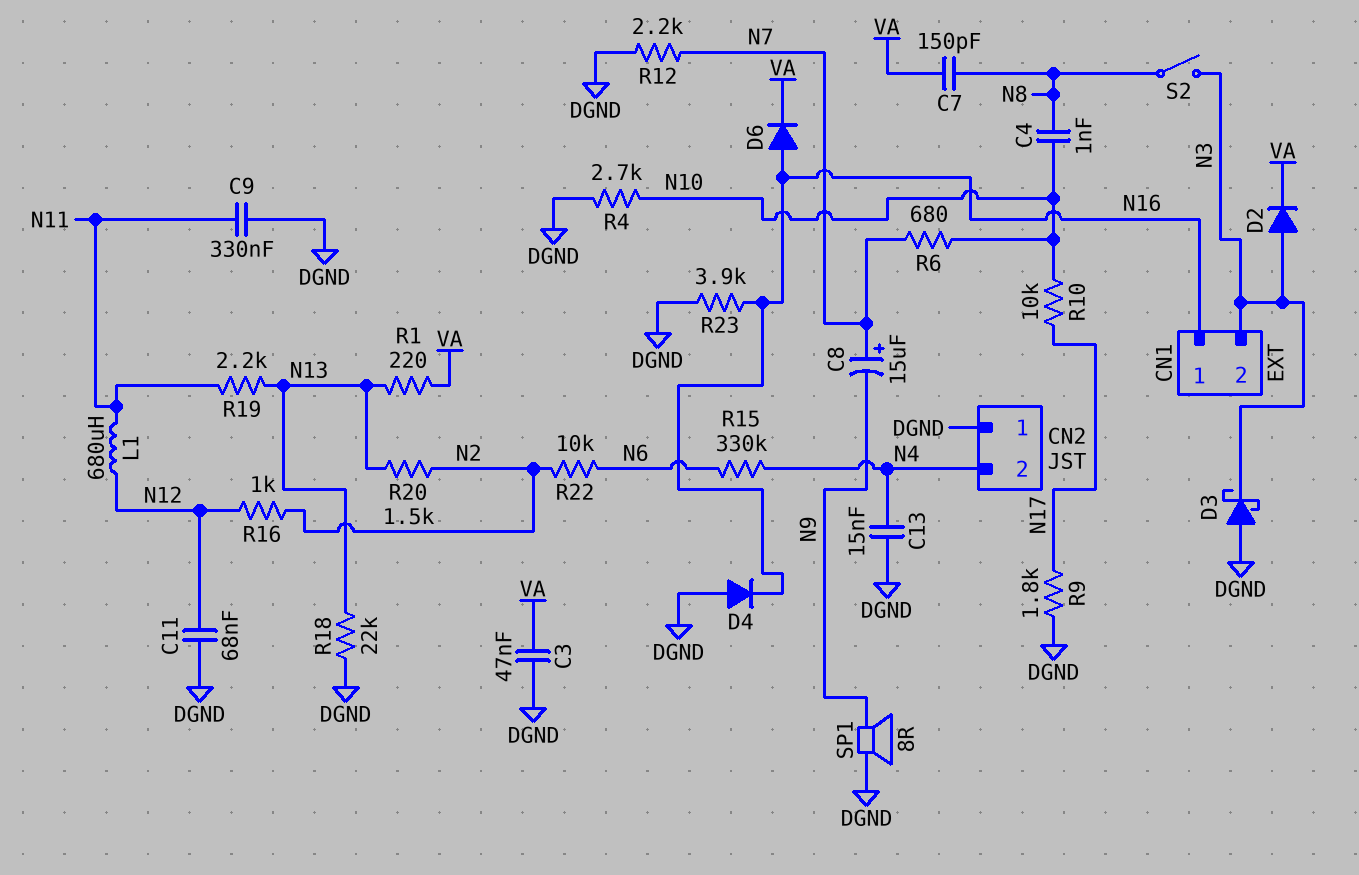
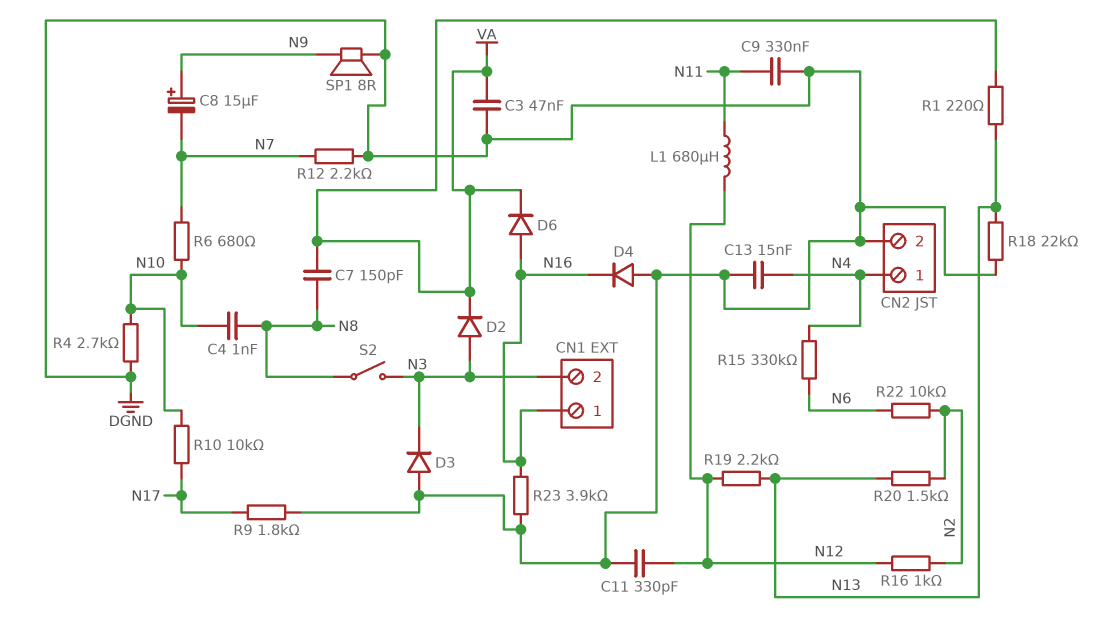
C8: 15uF (plus N7, minus N9) -> 15uF (plus N9, minus N7)
C11: 68nF (DGND, N12) -> 330pF (DGND, N12)
CN2 pin 1: DGND -> N4
CN2 pin 2: N4 -> DGND
D3: schottky (A DGND, K N3) -> diode (A DGND, K N3)
R19: 2.2k (N11, N13) -> 2.2k (N12, N13)

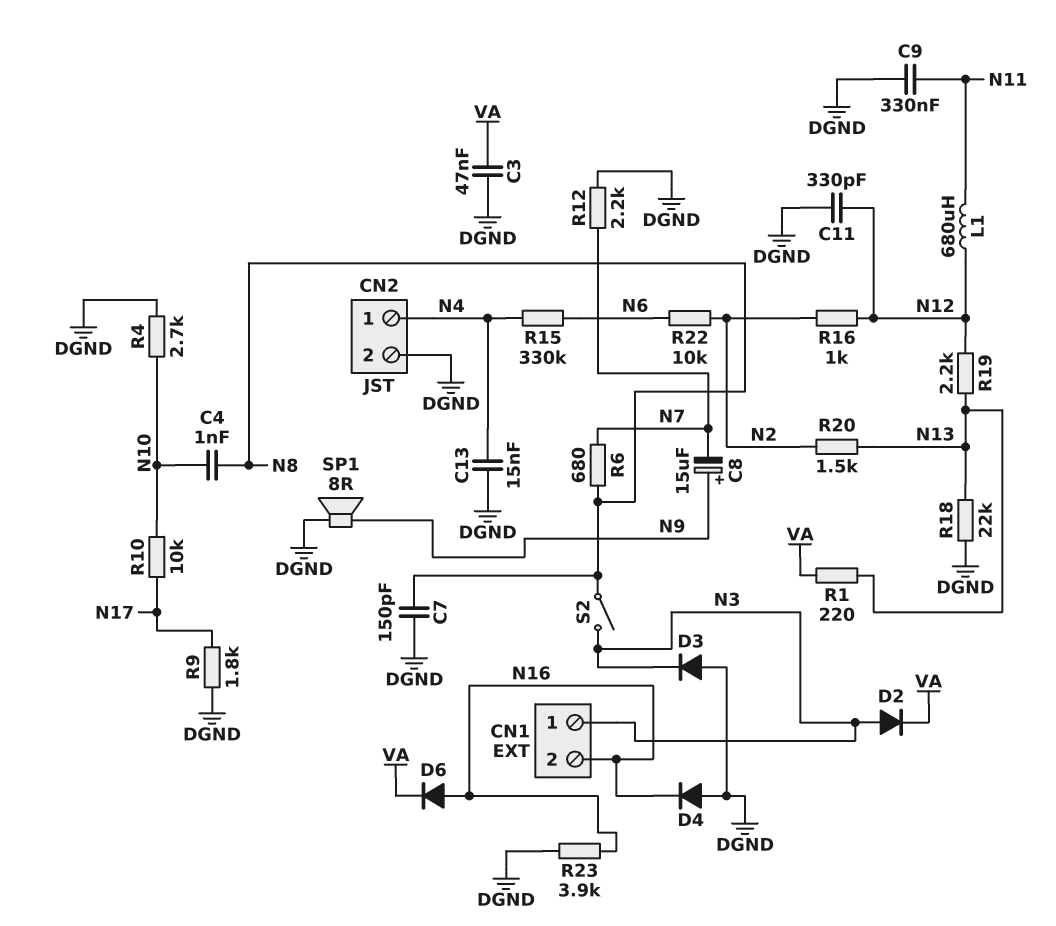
C7: 150pF (N8, VA) -> 150pF (DGND, N8)
CN1 pin 1: N16 -> N3
CN1 pin 2: N3 -> N16
R6: 680 (N7, N10) -> 680 (N7, N8)

